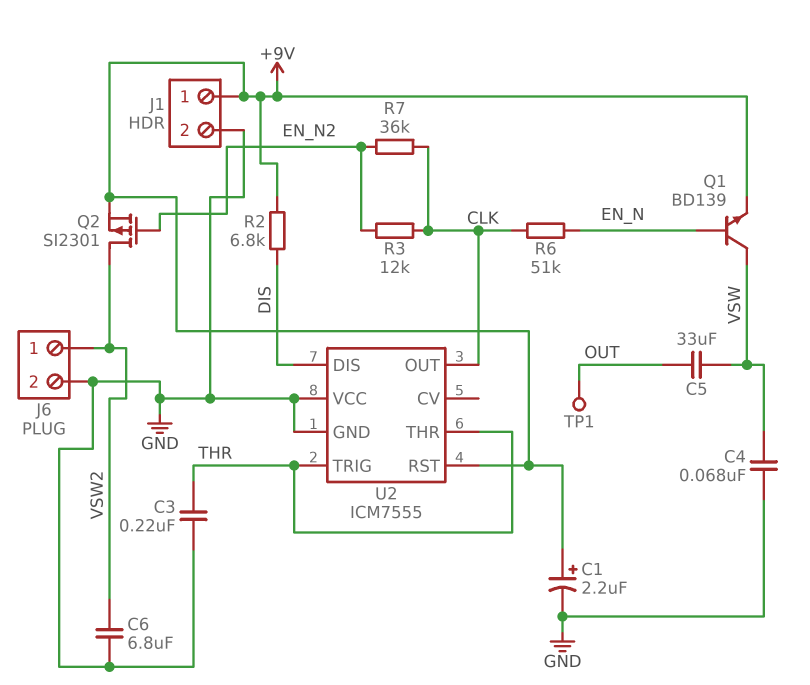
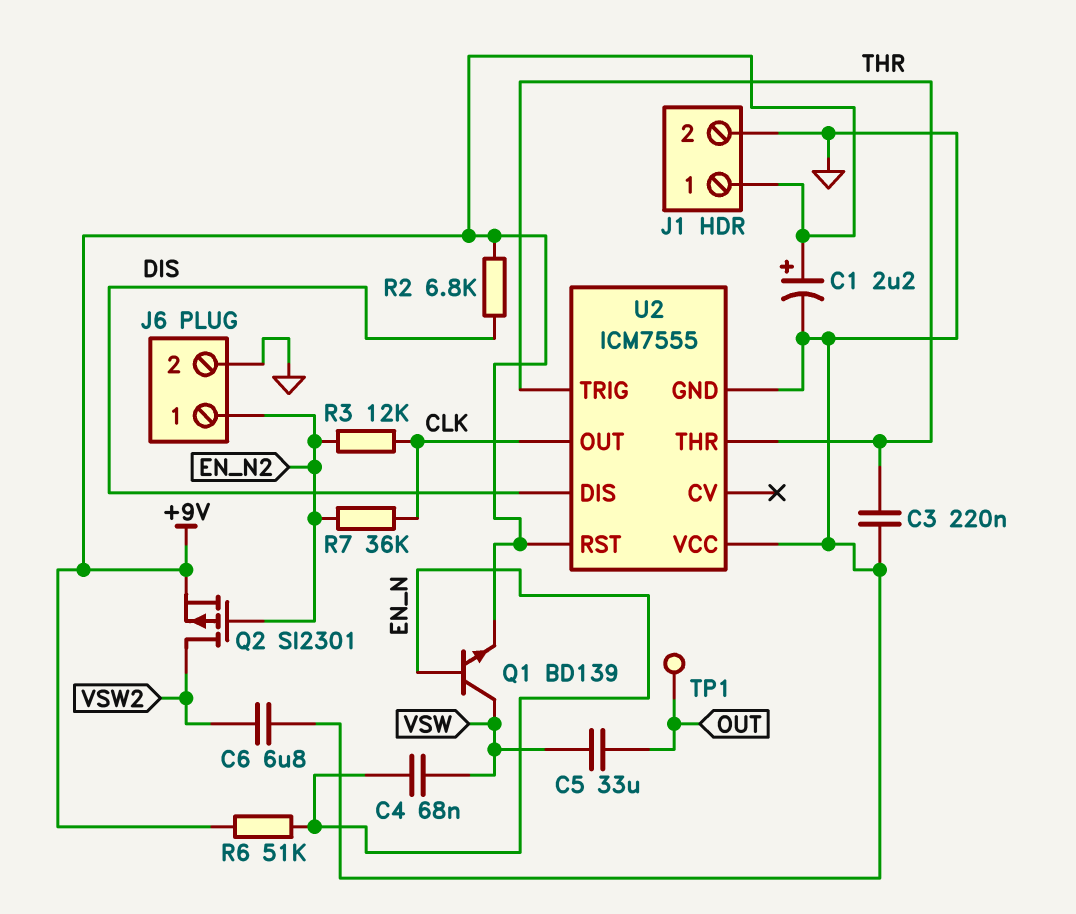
C4: 68nF (GND, VSW) -> 68nF (EN_N, VSW)
J6 pin 1: VSW2 -> EN_N2
R6: 51k (CLK, EN_N) -> 51k (+9V, EN_N)

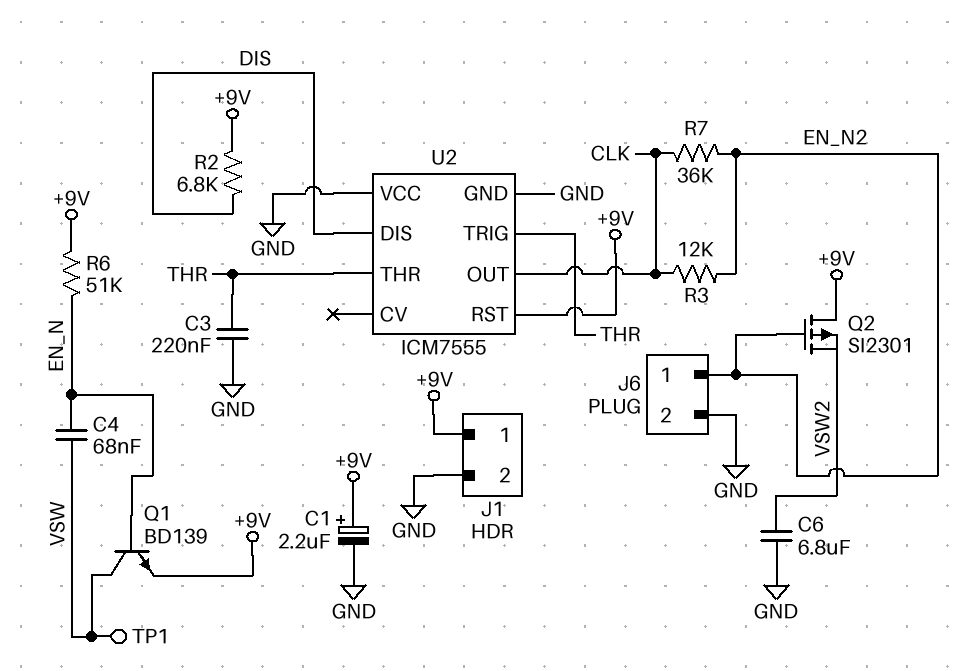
C5: 33uF (OUT, VSW) -> none
Q2: PMOS SI2301 (G EN_N2, D VSW2, S +9V) -> PMOS SI2301 (G EN_N2, D +9V, S VSW2)
TP1: test point (OUT) -> test point (VSW)

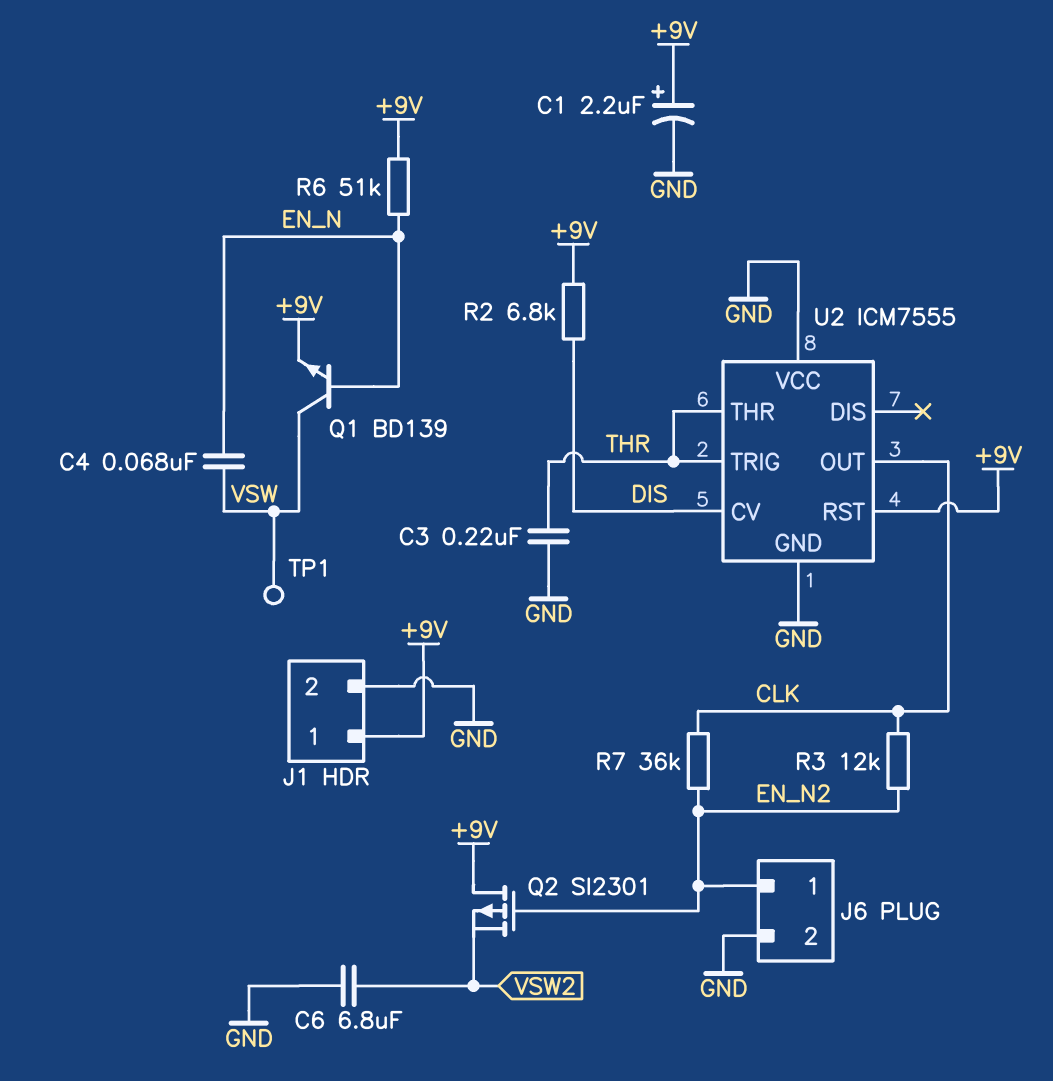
U2 pin CV: none -> DIS
U2 pin DIS: DIS -> none

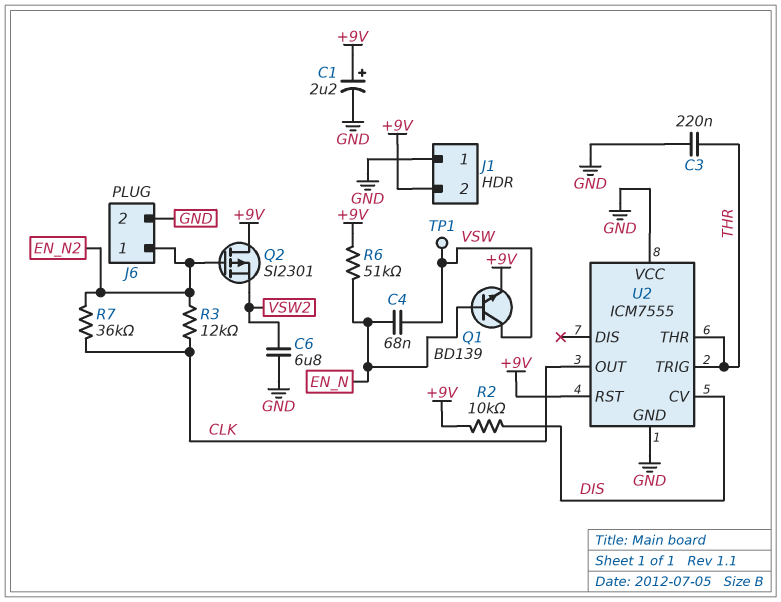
J1 pin 1: +9V -> GND
J1 pin 2: GND -> +9V
R2: 6.8k (+9V, DIS) -> 10k (+9V, DIS)

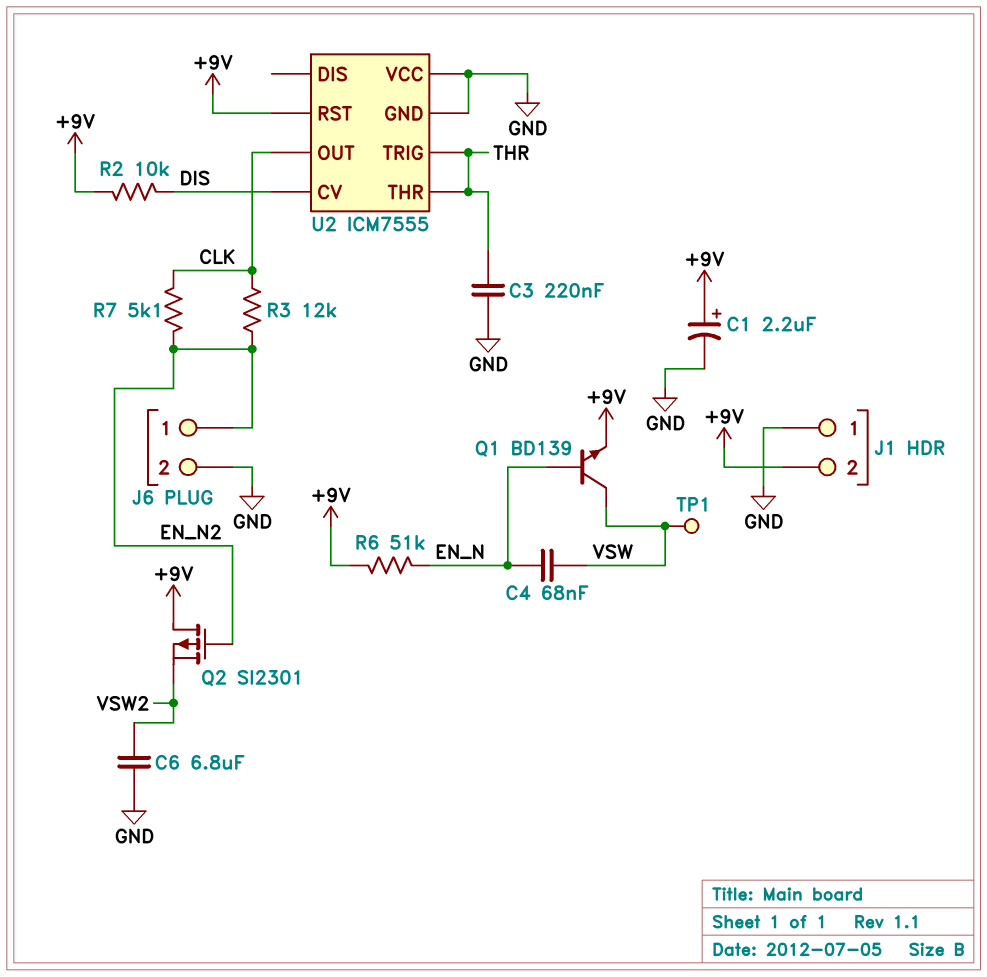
R7: 36k (CLK, EN_N2) -> 5.1k (CLK, EN_N2)

